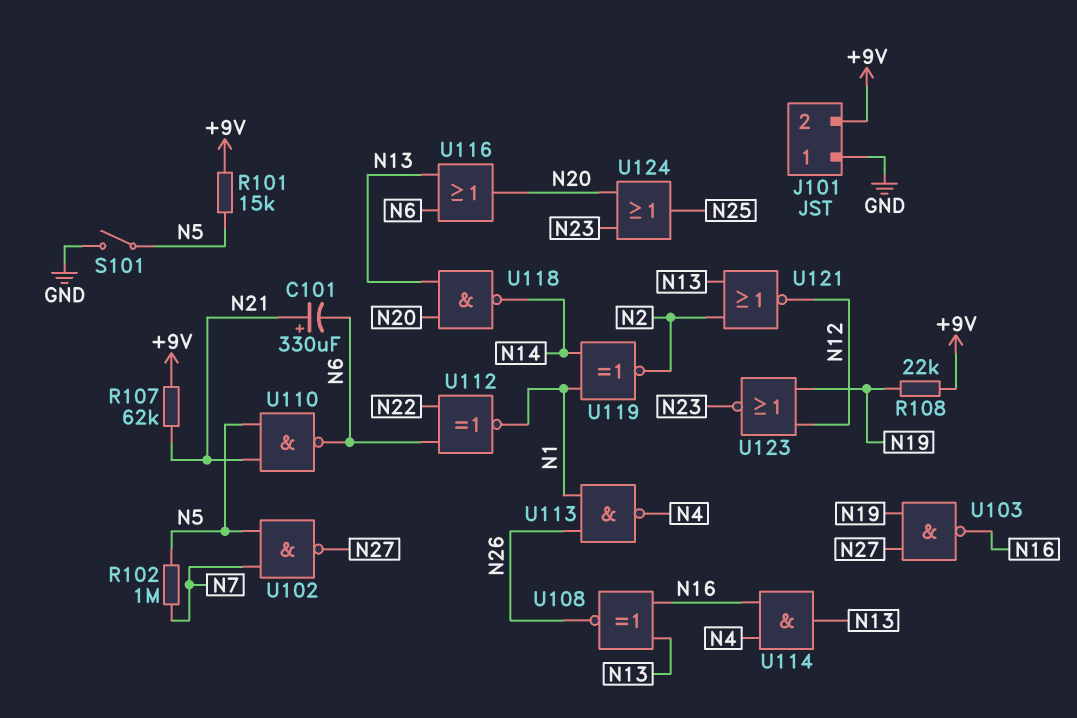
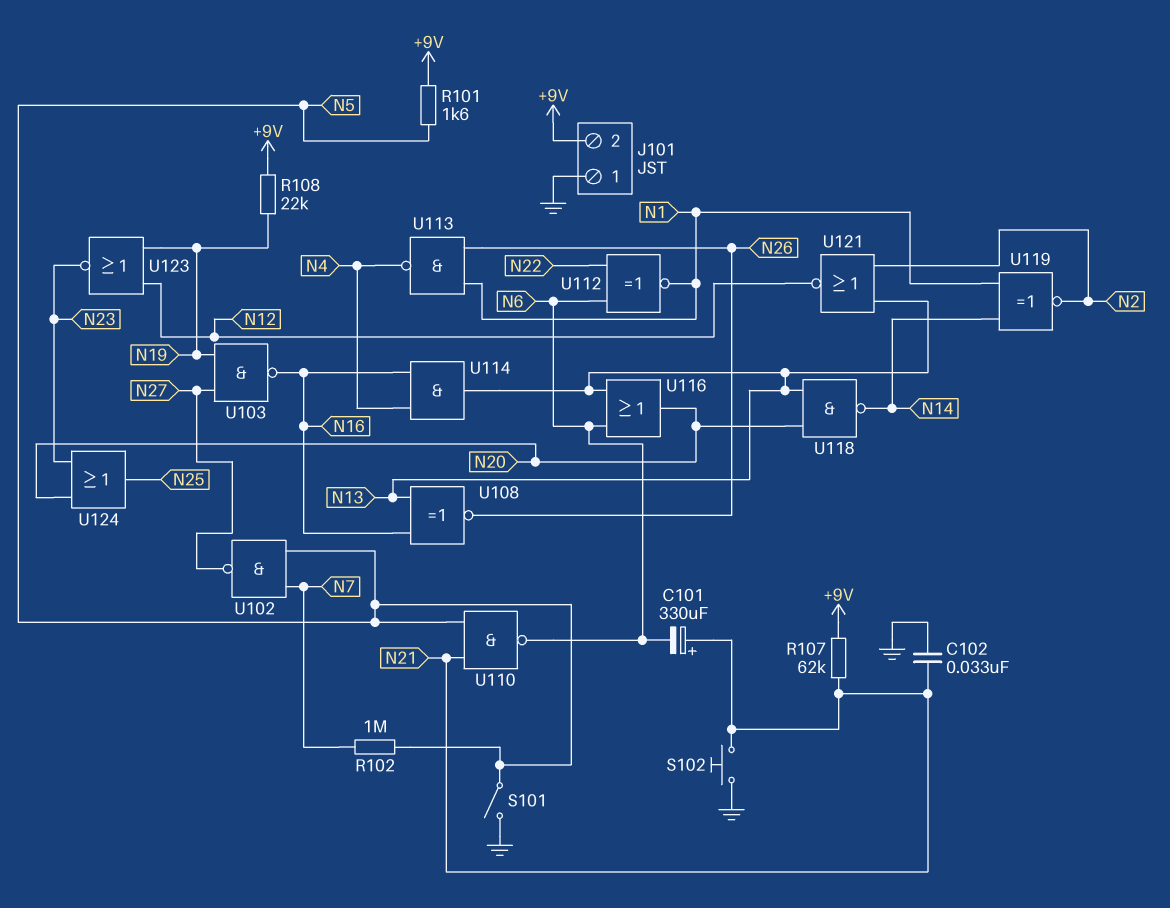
C102: none -> 33nF (GND, N21)
R101: 15k (+9V, N5) -> 1.6k (+9V, N5)
S102: none -> button (GND, N21)

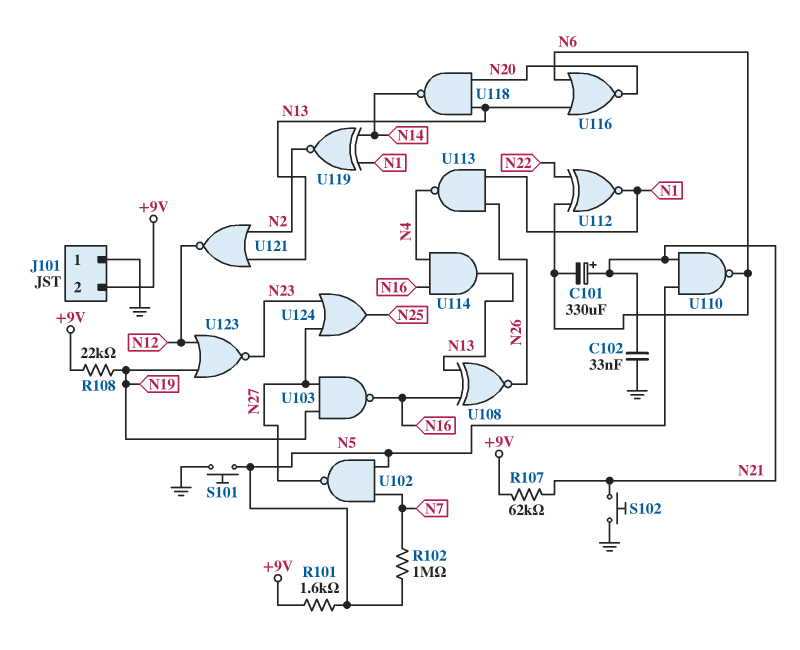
S101: switch (GND, N5) -> button (GND, N5)
U116: OR (in N6, in N13, out N20) -> NOR (in N6, in N13, out N20)
U124: OR (in N20, in N23, out N25) -> OR (in N23, in N27, out N25)

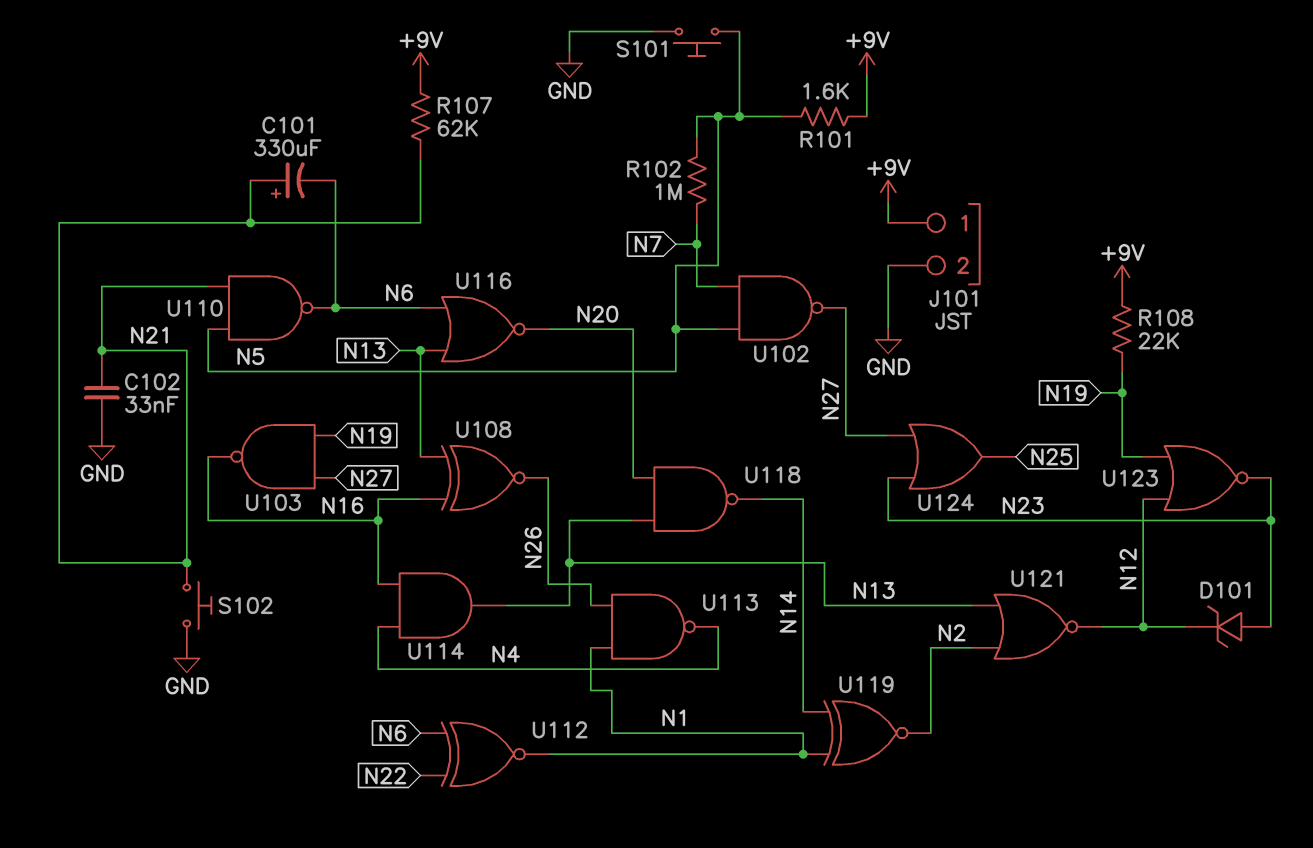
D101: none -> zener (A N23, K N12)
J101 pin 1: GND -> +9V
J101 pin 2: +9V -> GND

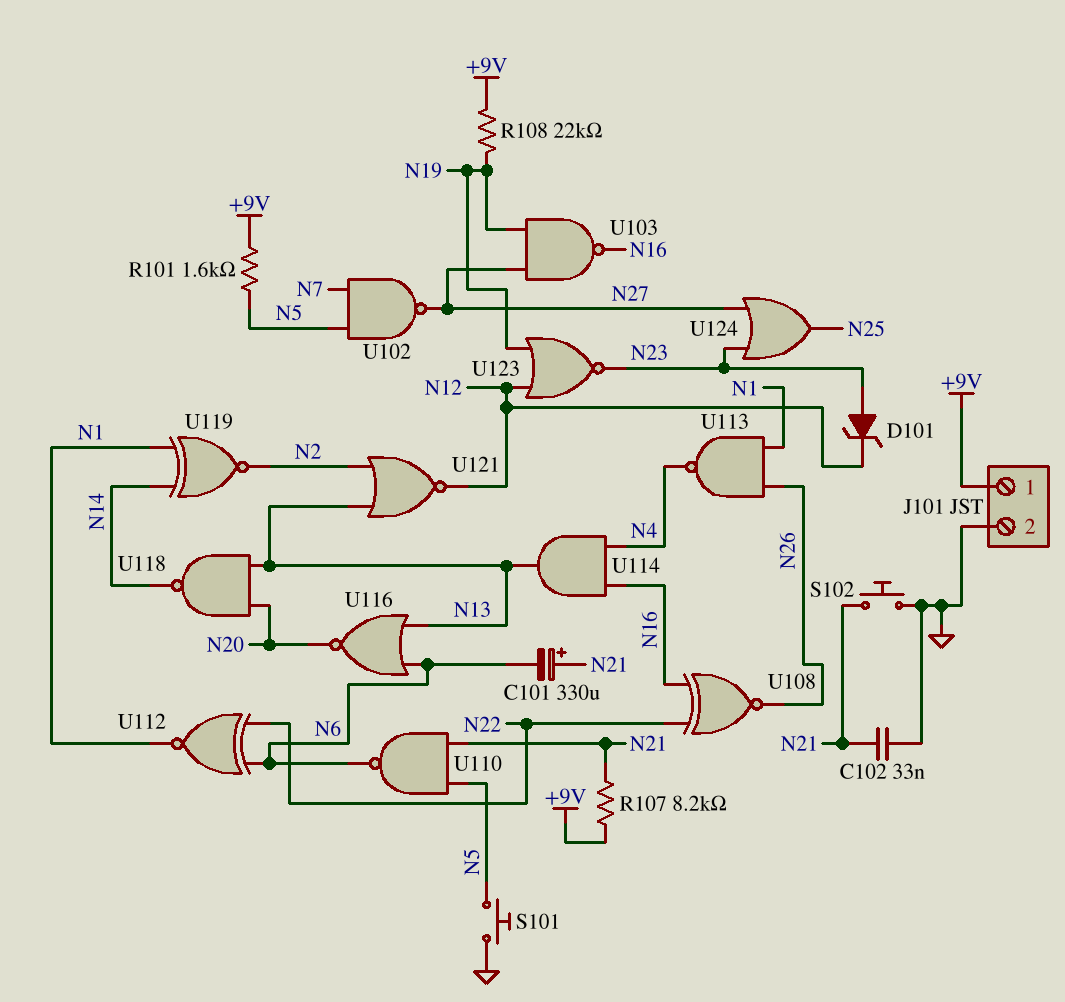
R102: 1M (N5, N7) -> none
R107: 62k (+9V, N21) -> 8.2k (+9V, N21)
U108: XNOR (in N13, in N16, out N26) -> XNOR (in N16, in N22, out N26)

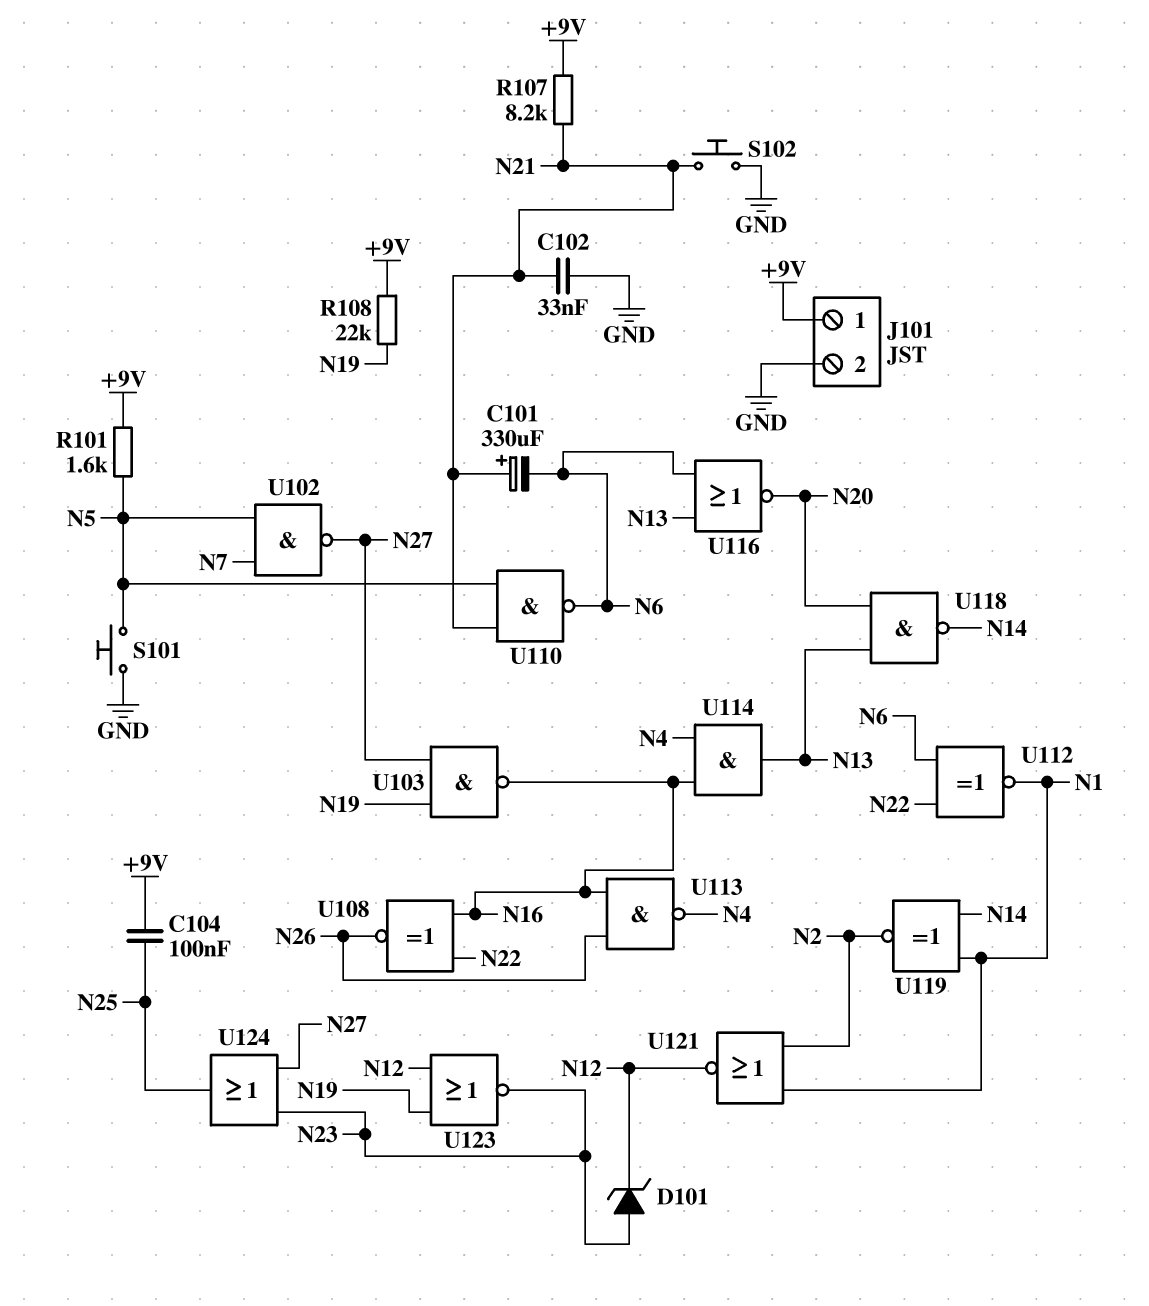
C104: none -> 100nF (+9V, N25)
U113: NAND (in N1, in N26, out N4) -> NAND (in N16, in N26, out N4)
U121: NOR (in N2, in N13, out N12) -> NOR (in N1, in N2, out N12)

